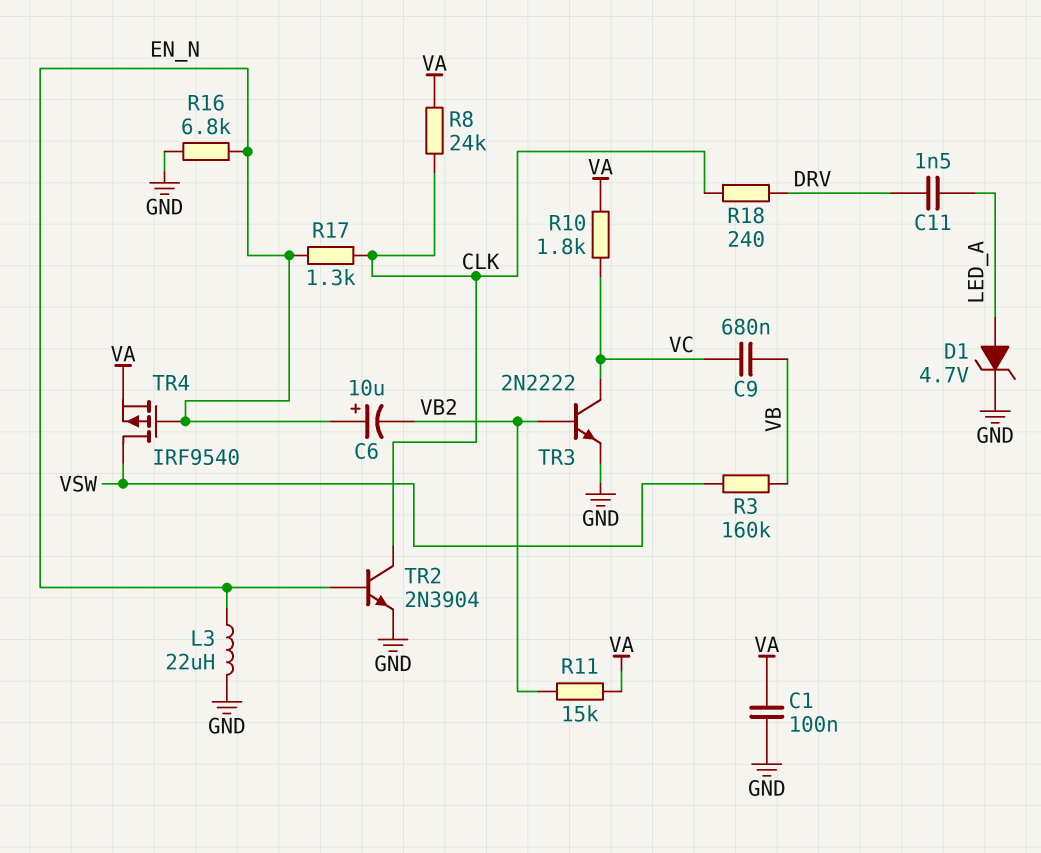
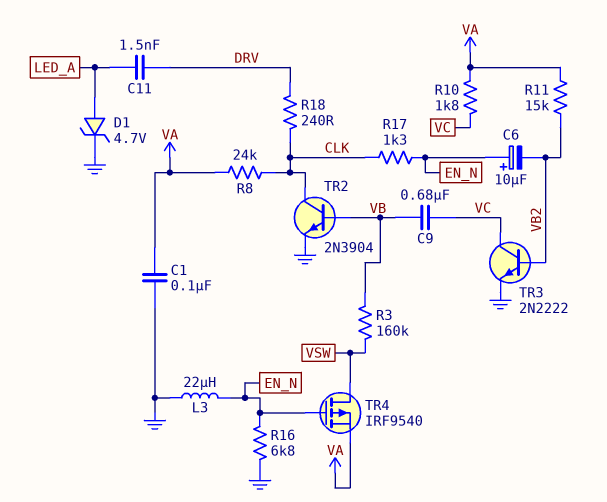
TR2: NPN 2N3904 (B EN_N, C CLK, E GND) -> NPN 2N3904 (B VB, C CLK, E GND)

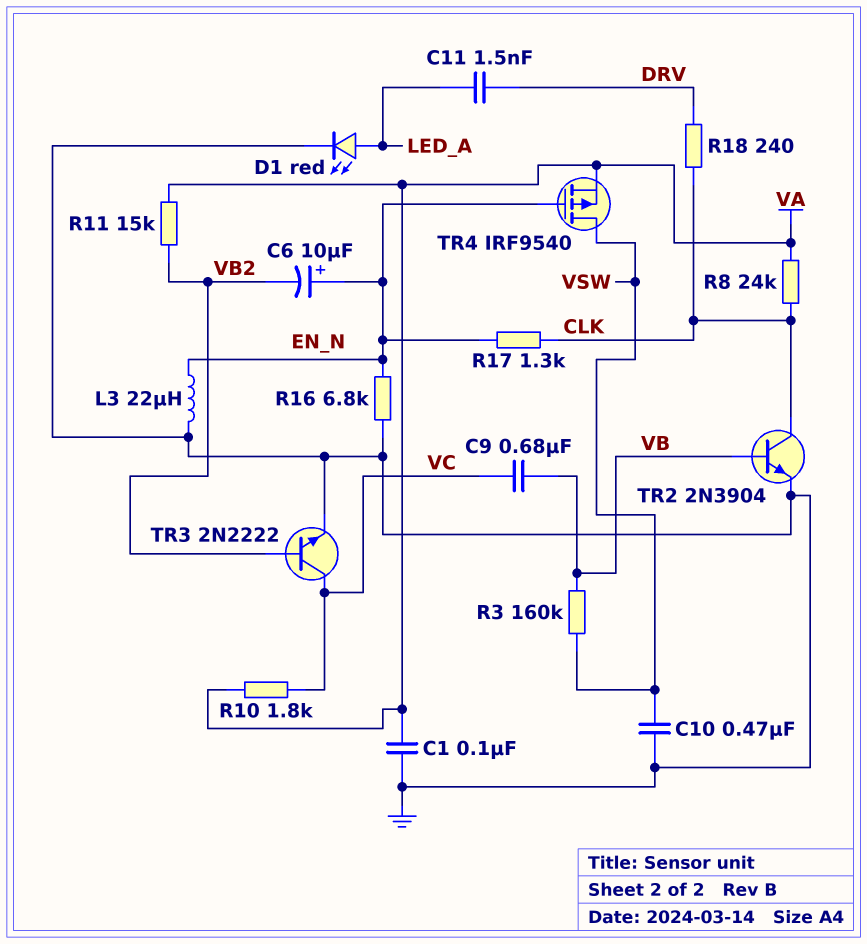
C10: none -> 470nF (GND, VSW)
D1: zener 4.7V (A LED_A, K GND) -> LED red (A LED_A, K GND)

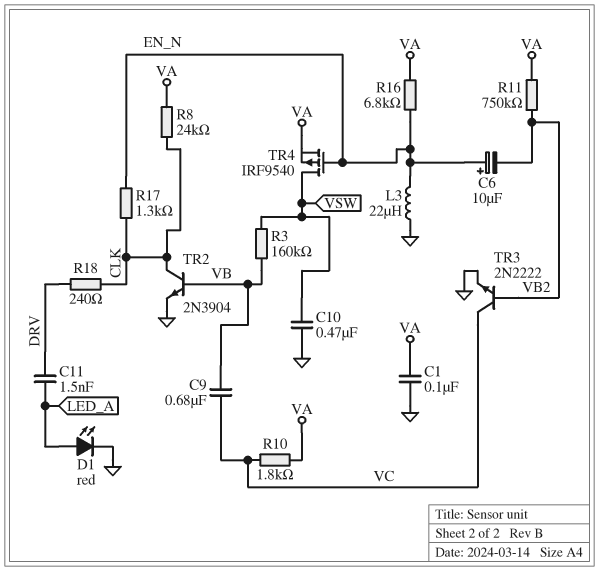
R11: 15k (VA, VB2) -> 750k (VA, VB2)
R16: 6.8k (EN_N, GND) -> 6.8k (EN_N, VA)

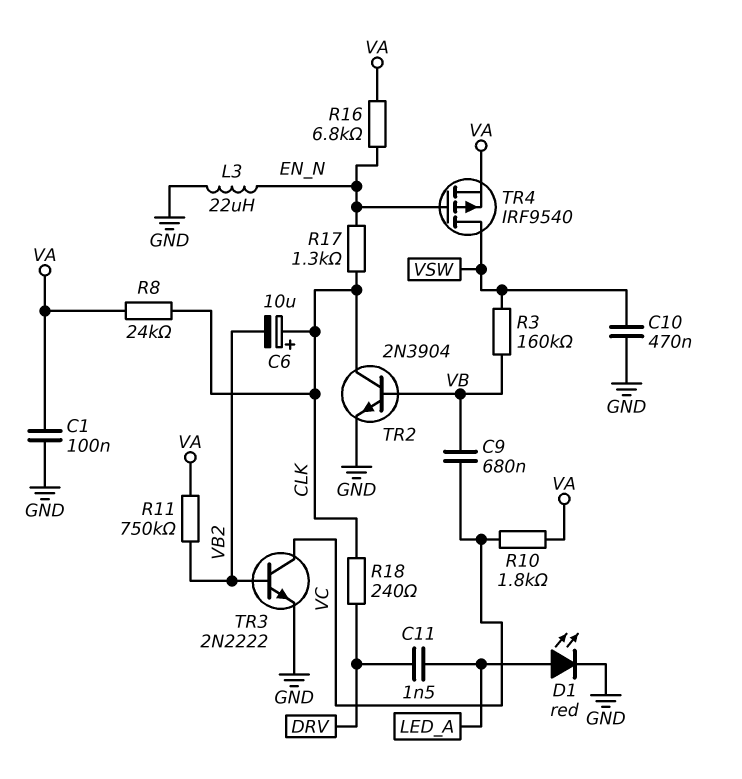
C6: 10uF (plus EN_N, minus VB2) -> 10uF (plus CLK, minus VB2)

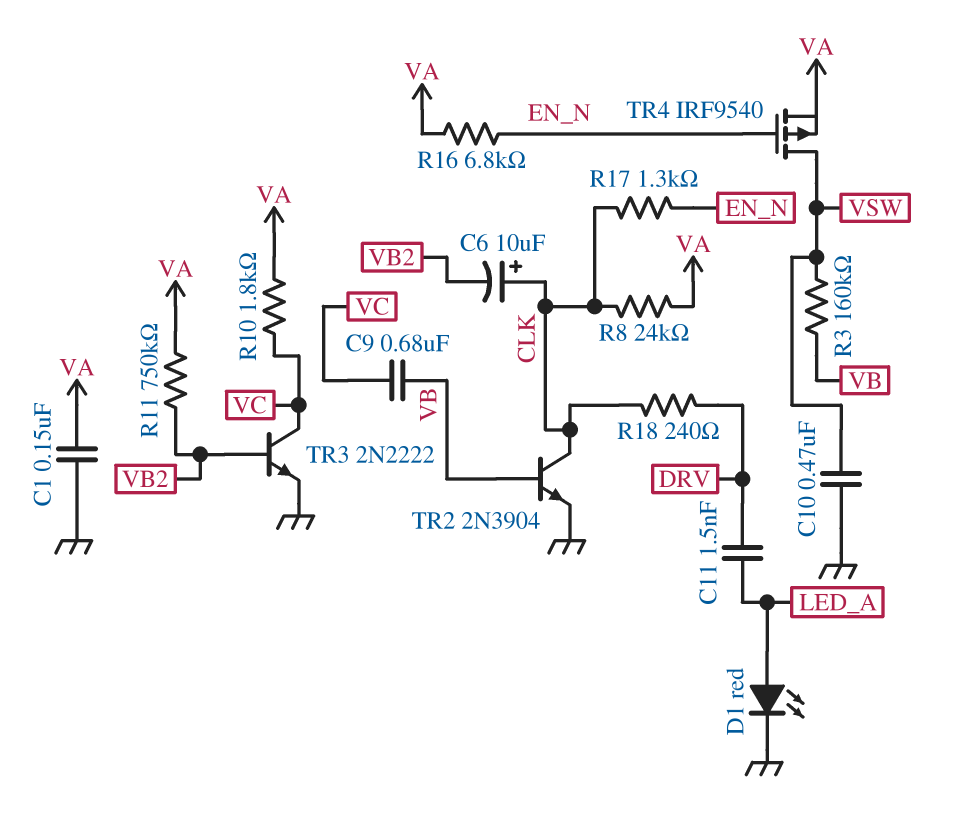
C1: 100nF (GND, VA) -> 150nF (GND, VA)
L3: 22uH (EN_N, GND) -> none

